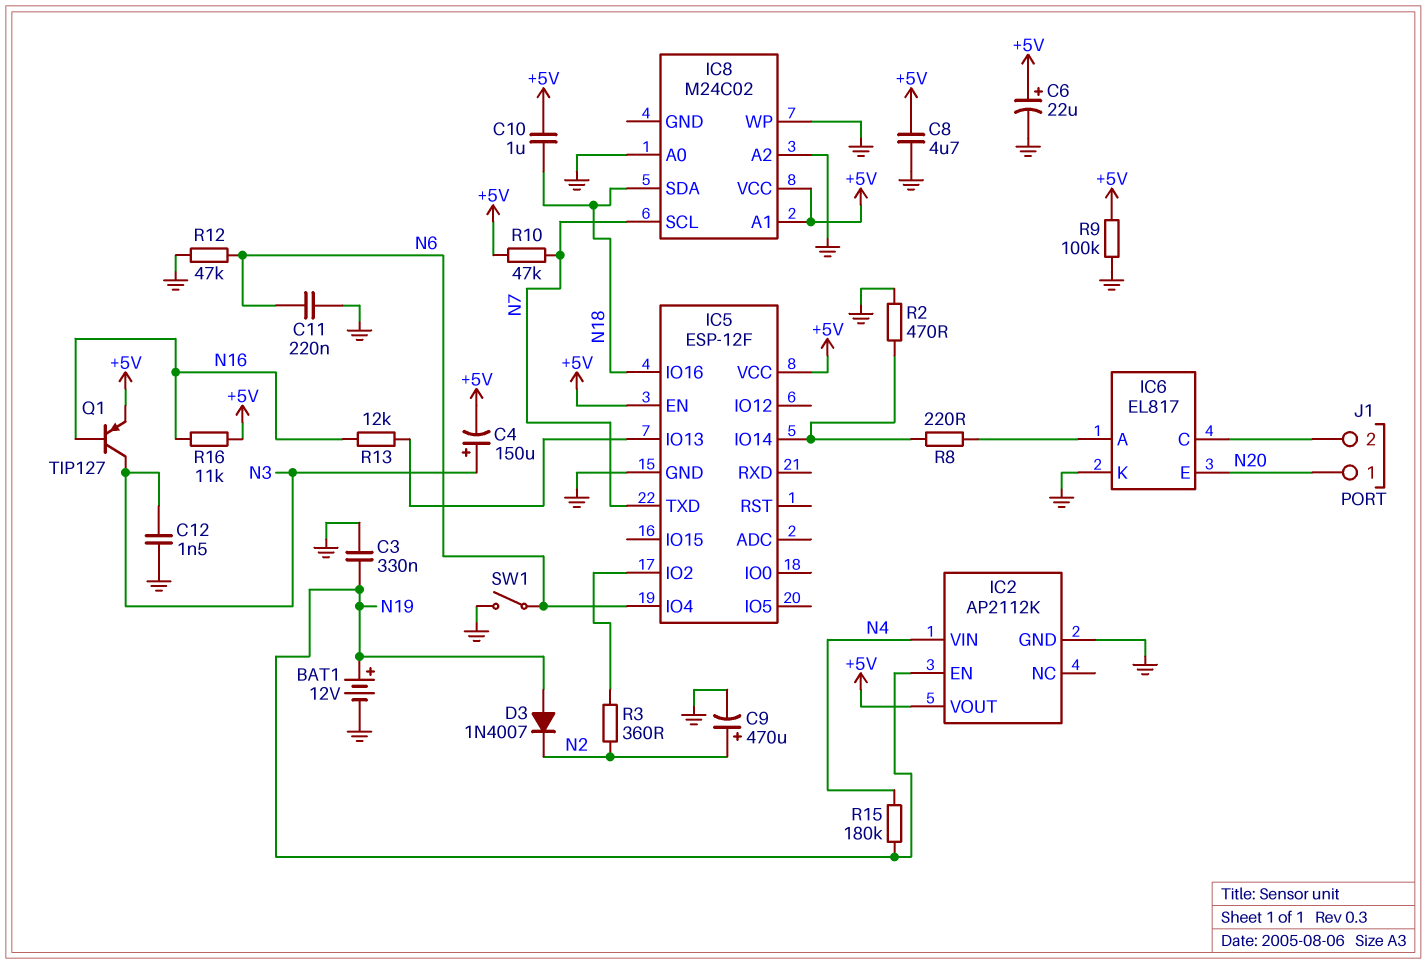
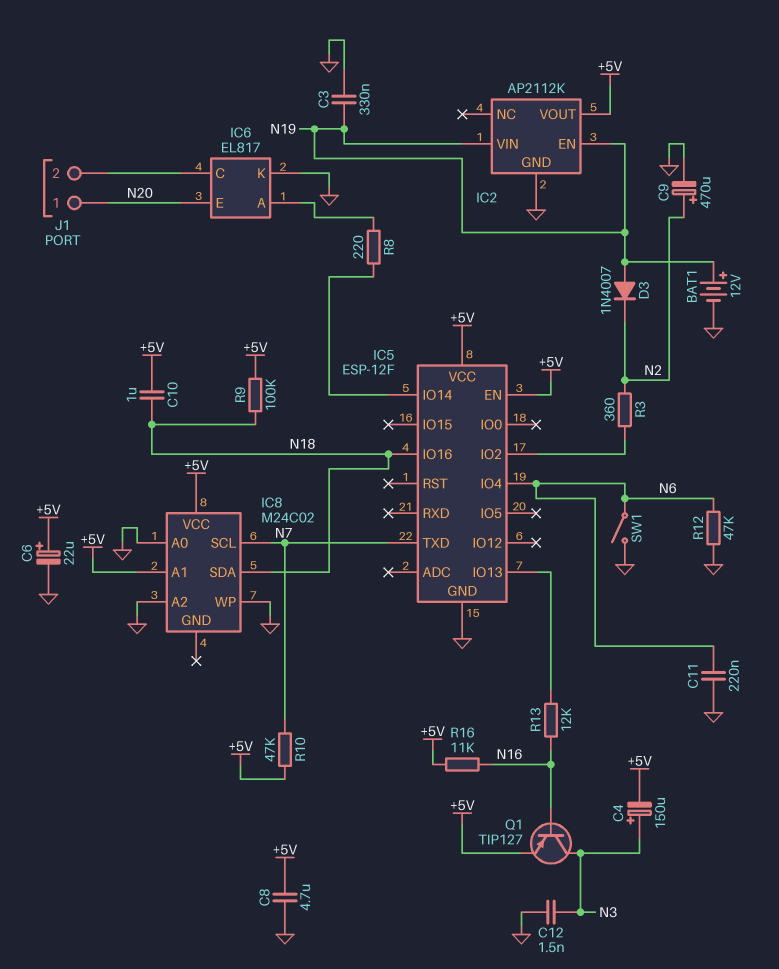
IC2 pin VIN: N4 -> N19
R2: 470 (GND, IC5/IO14) -> none
R9: 100k (+5V, GND) -> 100k (+5V, N18)
R15: 180k (N4, N19) -> none

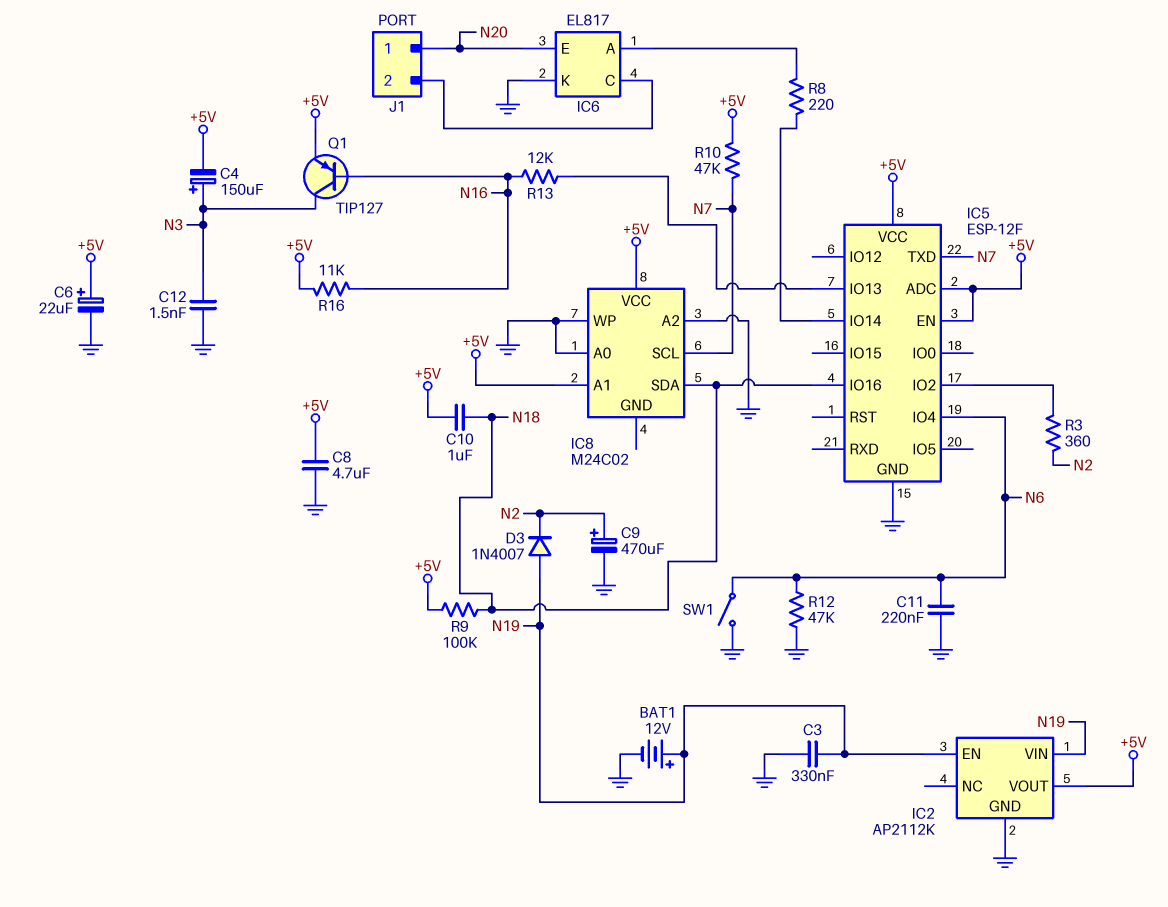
IC5 pin ADC: none -> +5V

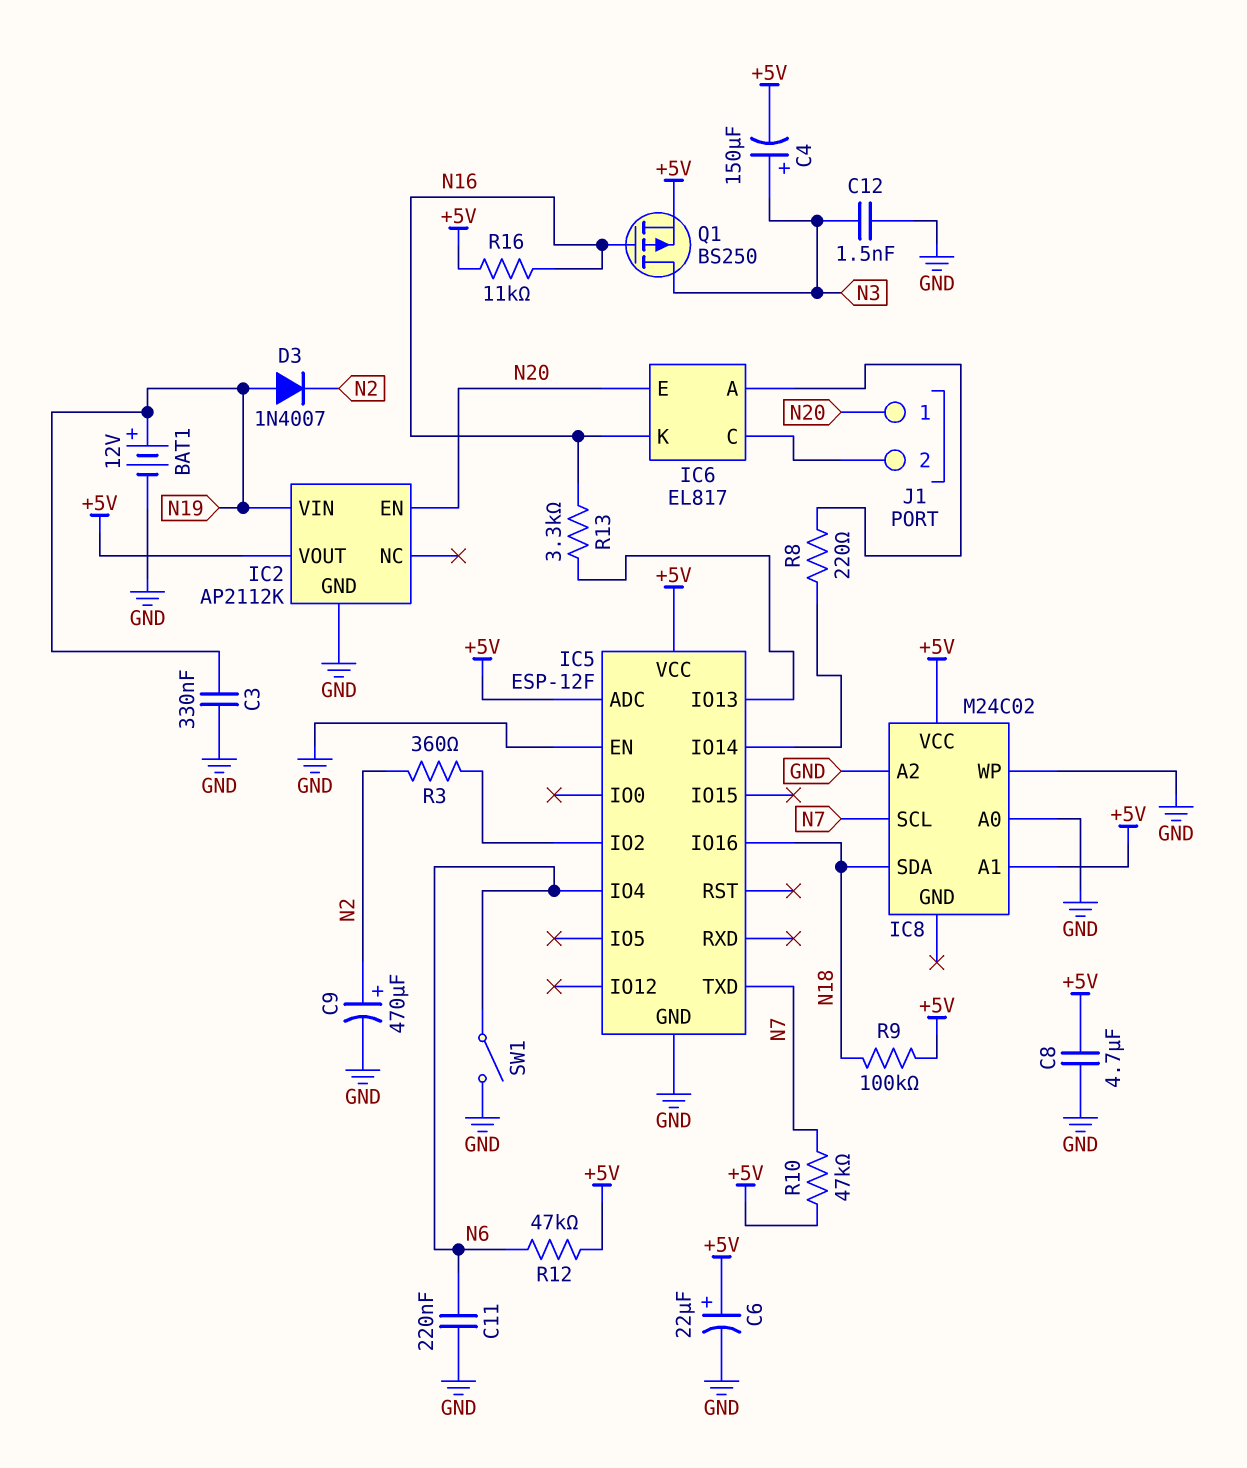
C10: 1uF (+5V, N18) -> none
IC2 pin EN: N19 -> N20
IC5 pin EN: +5V -> GND
IC6 pin K: GND -> N16
Q1: PNP TIP127 (B N16, C N3, E +5V) -> PMOS BS250 (G N16, D N3, S +5V)
R12: 47k (GND, N6) -> 47k (+5V, N6)
R13: 12k (IC5/IO13, N16) -> 3.3k (IC5/IO13, N16)

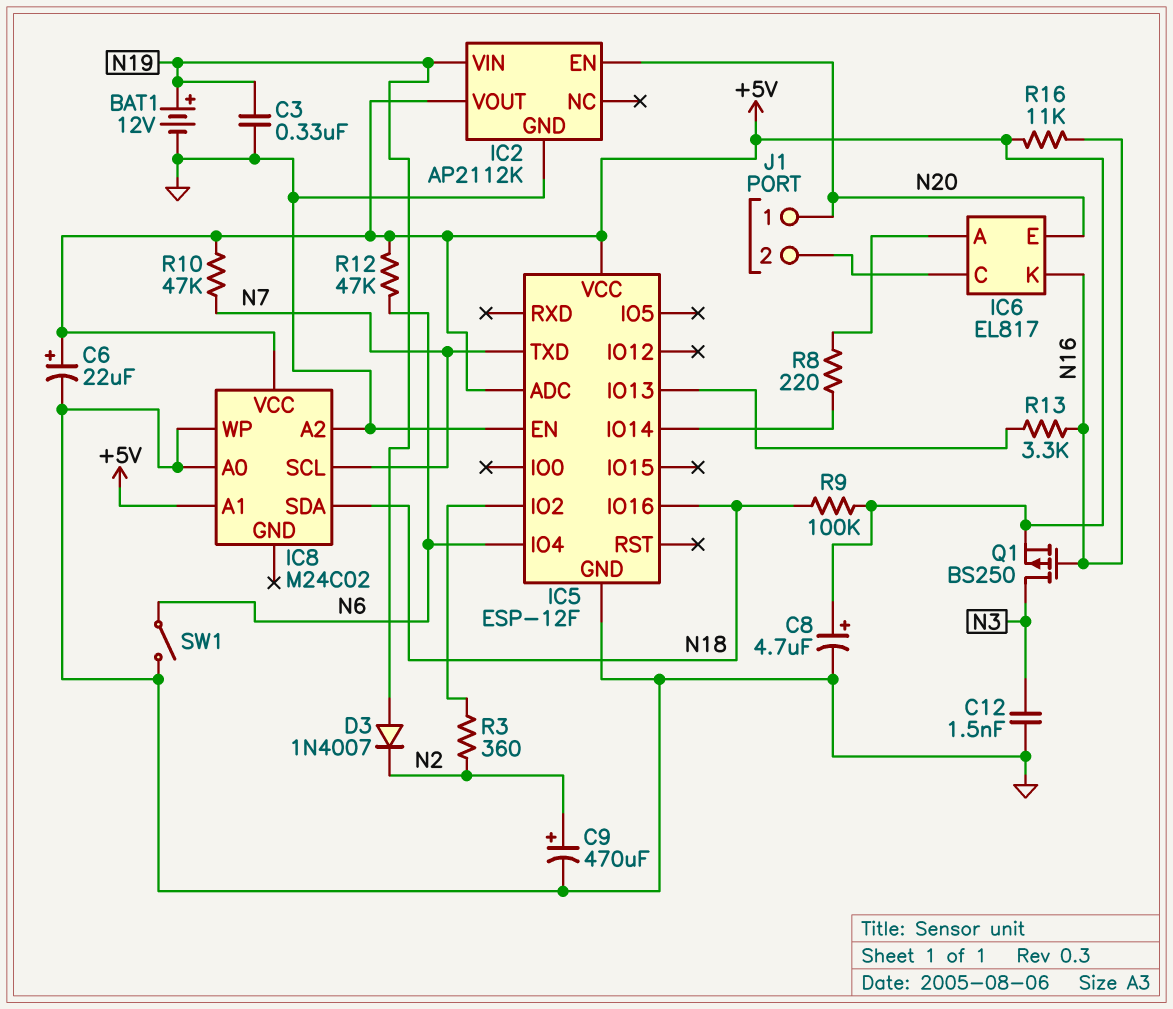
C4: 150uF (plus N3, minus +5V) -> none
C8: 4.7uF (+5V, GND) -> 4.7uF (plus +5V, minus GND)
C11: 220nF (GND, N6) -> none

